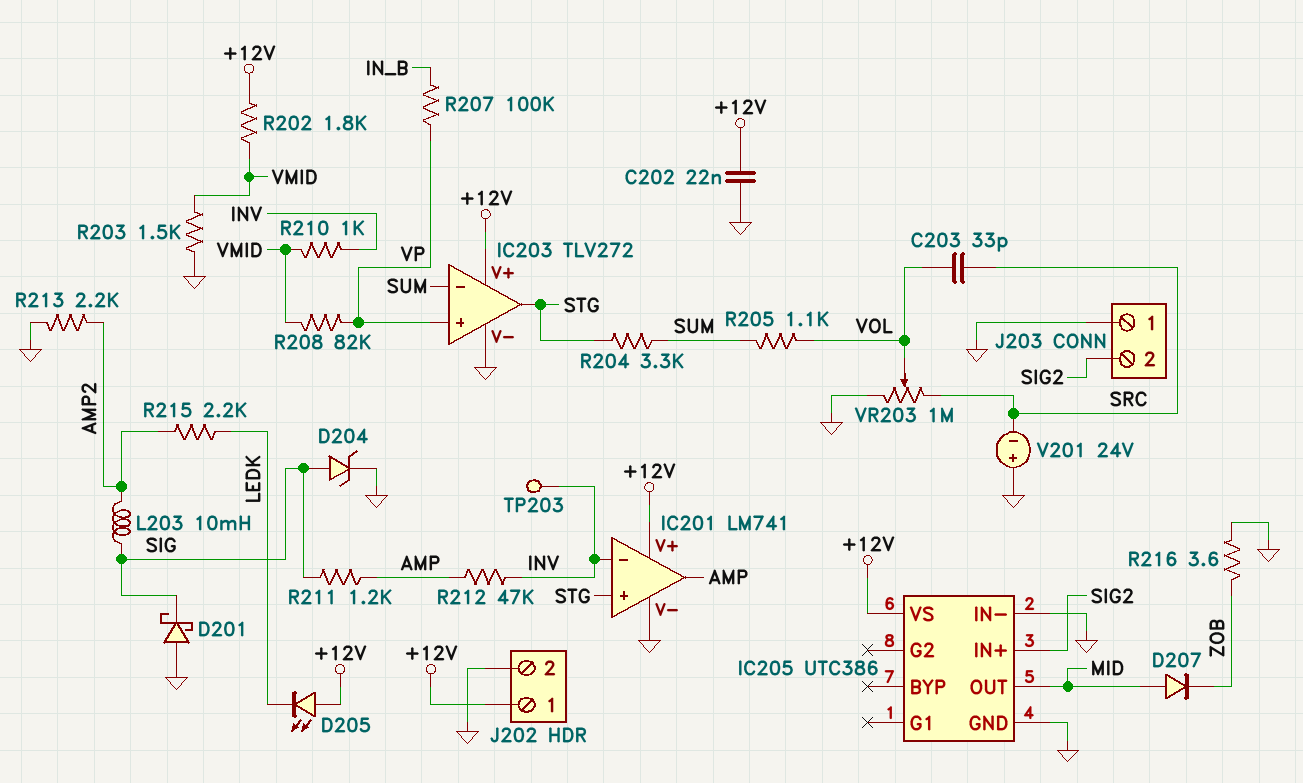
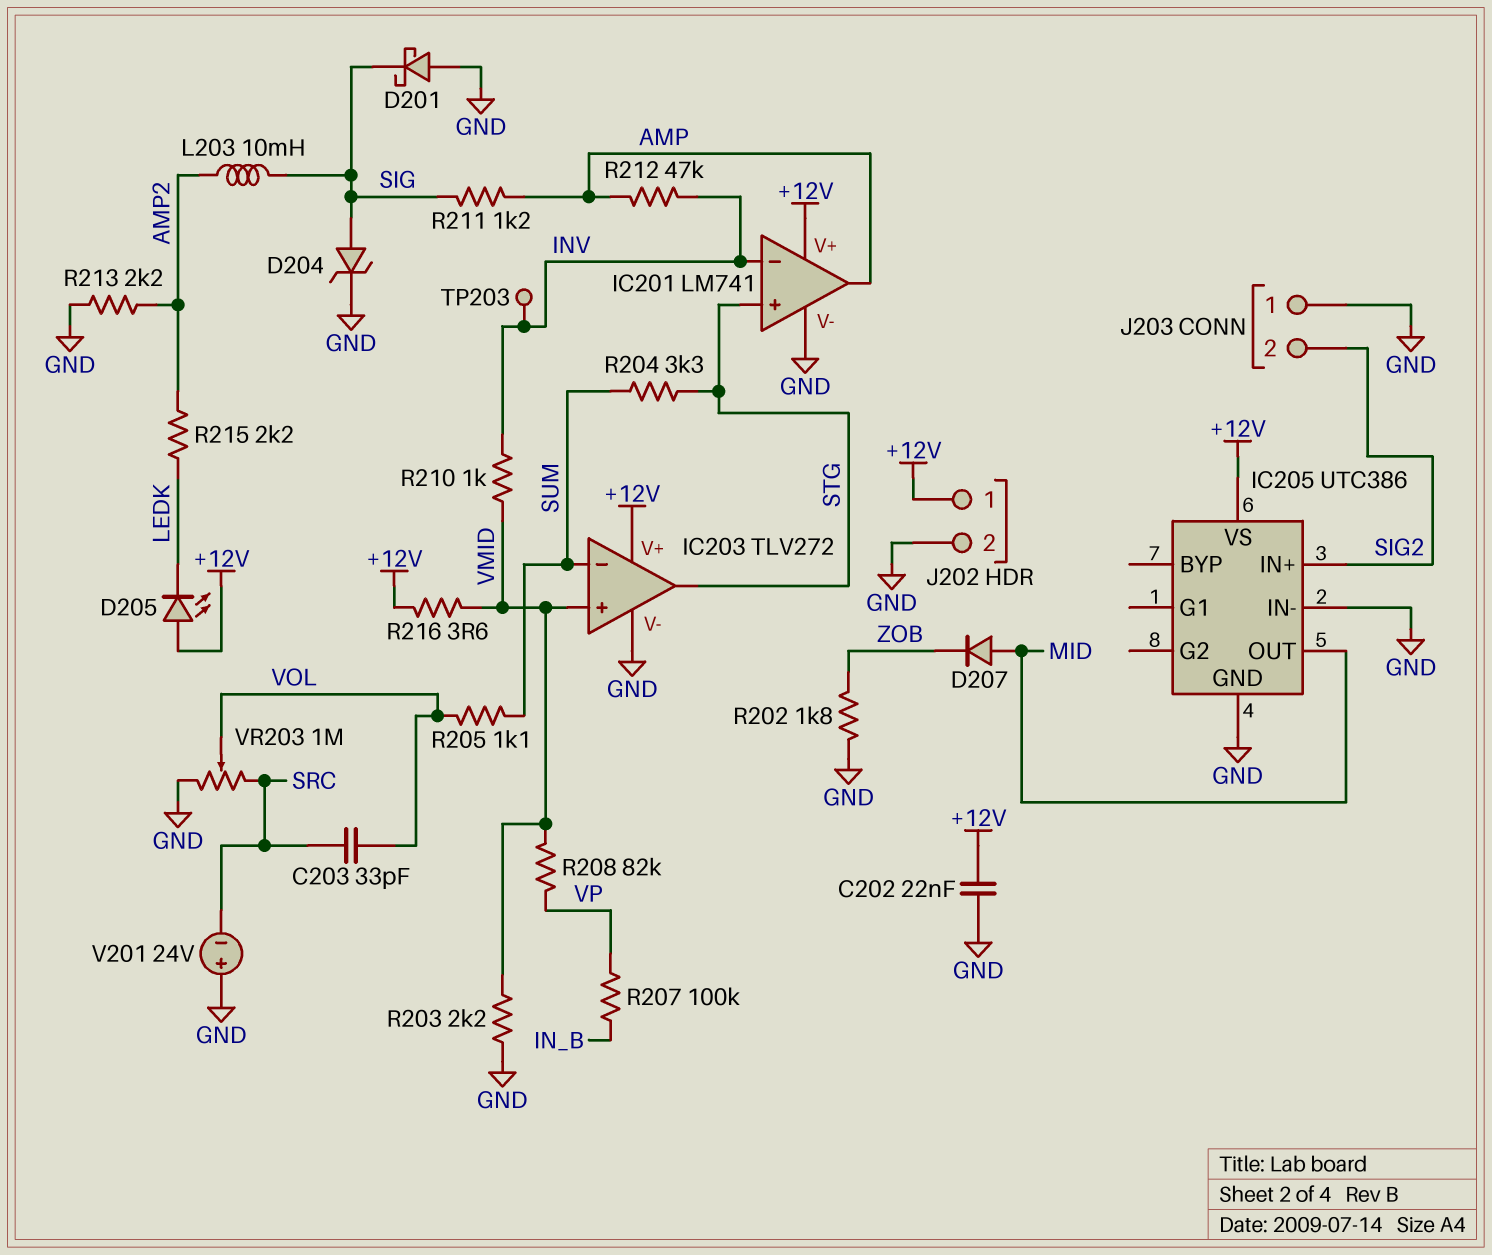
IC203 pin in+: VP -> VMID
R202: 1.8k (+12V, VMID) -> 1.8k (GND, ZOB)
R203: 1.5k (GND, VMID) -> 2.2k (GND, VMID)
R216: 3.6 (GND, ZOB) -> 3.6 (+12V, VMID)

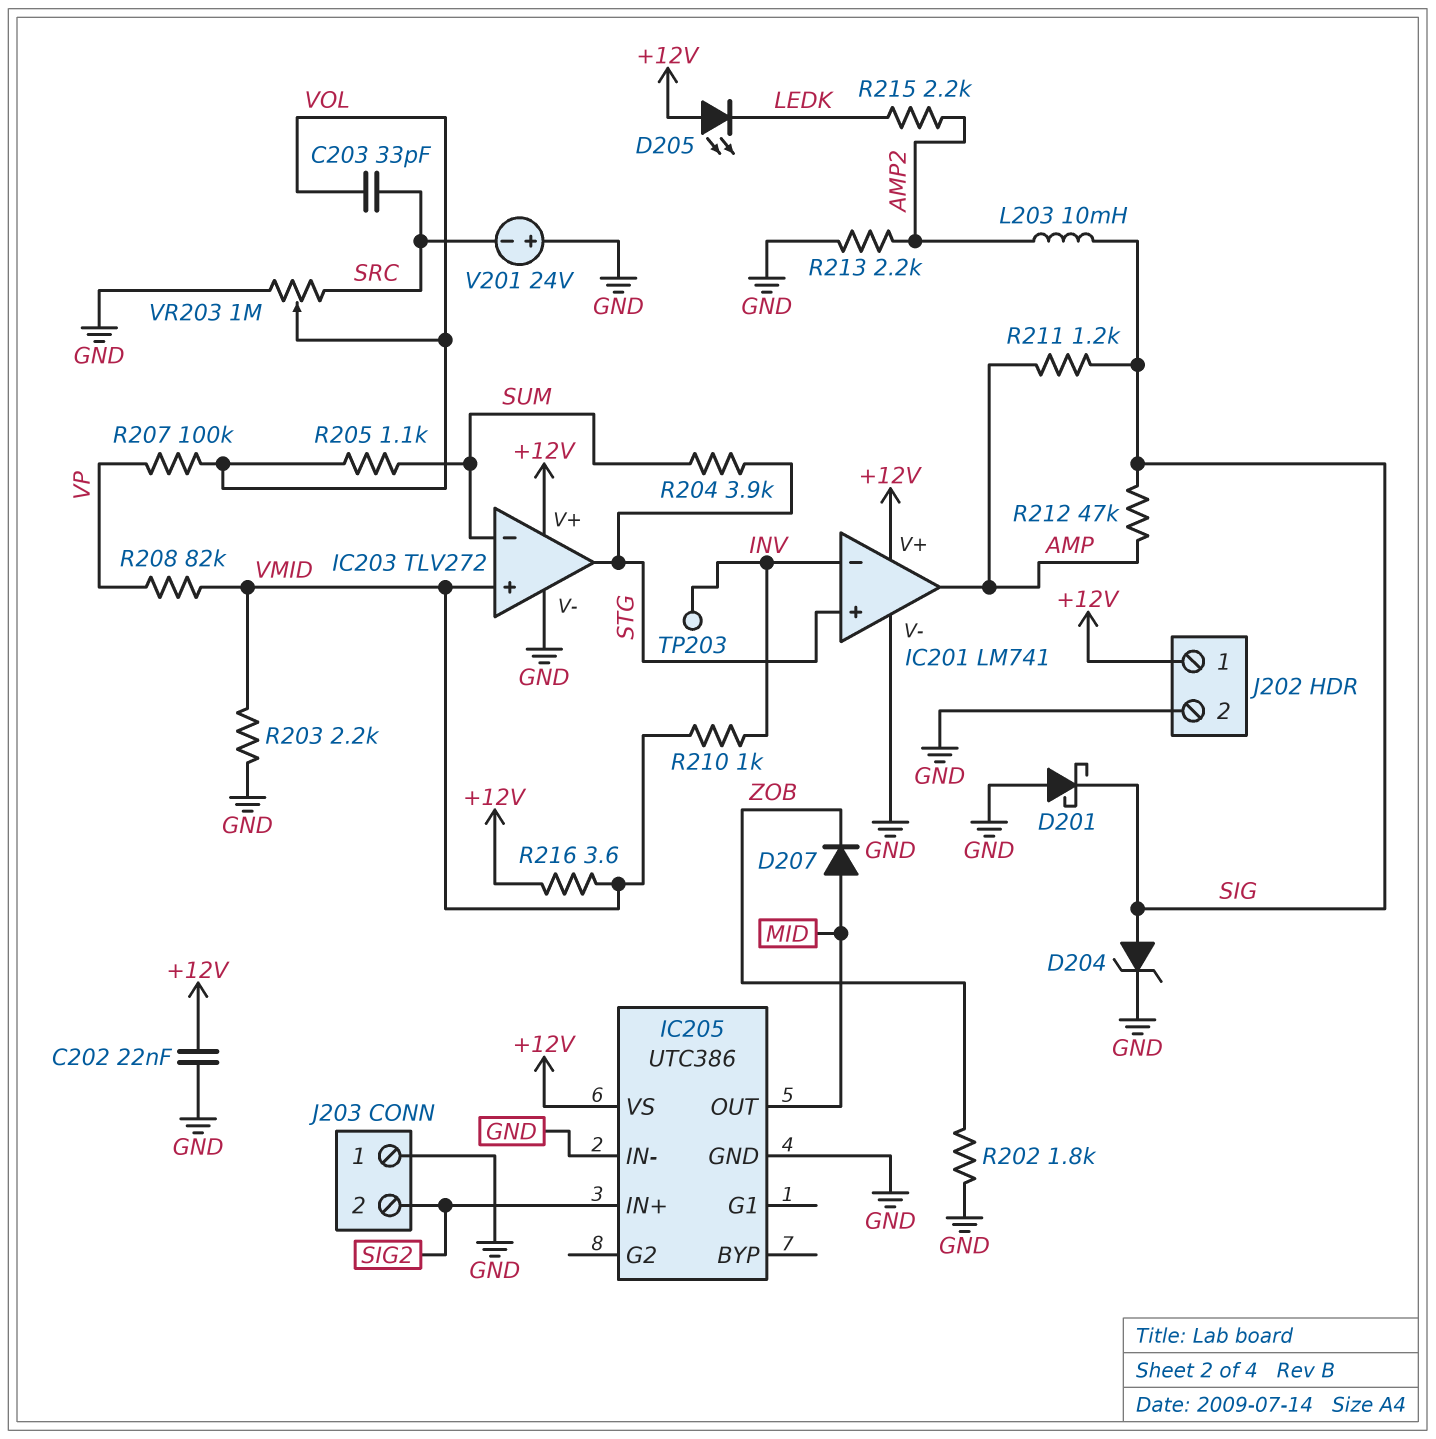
R204: 3.3k (STG, SUM) -> 3.9k (STG, SUM)
R207: 100k (IN_B, VP) -> 100k (VOL, VP)
R212: 47k (AMP, INV) -> 47k (AMP, SIG)

